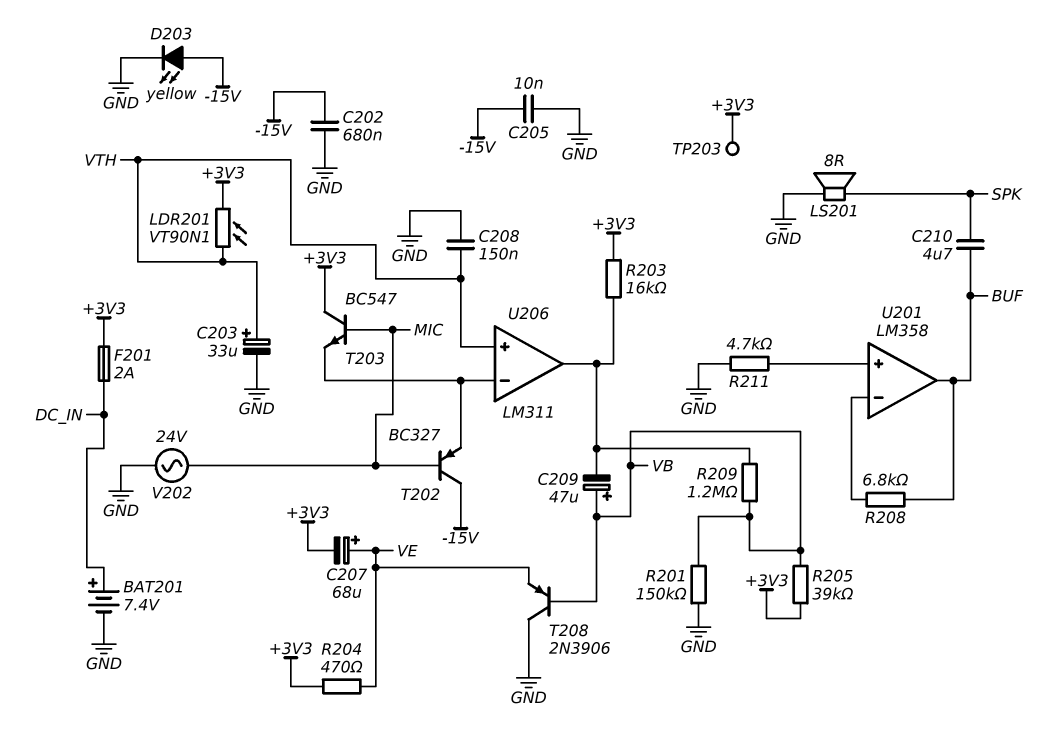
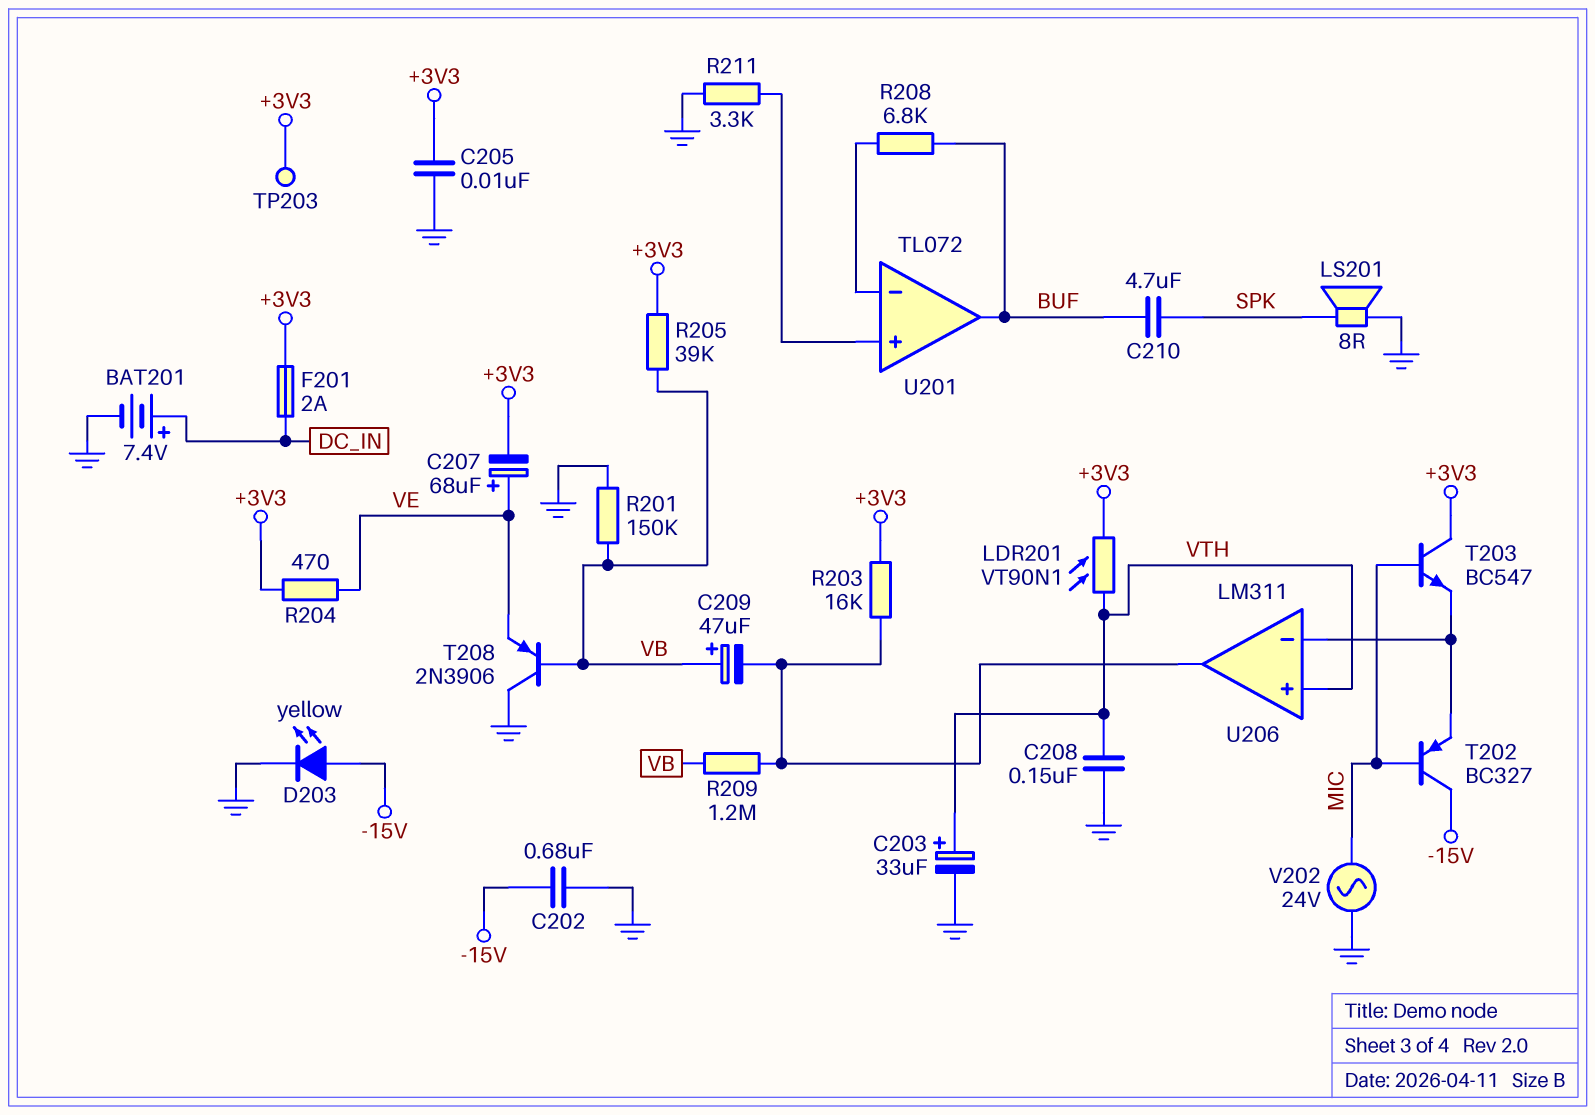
C205: 10nF (-15V, GND) -> 10nF (+3V3, GND)
R211: 4.7k (GND, U201/in+) -> 3.3k (GND, U201/in+)
U201: LM358 -> TL072

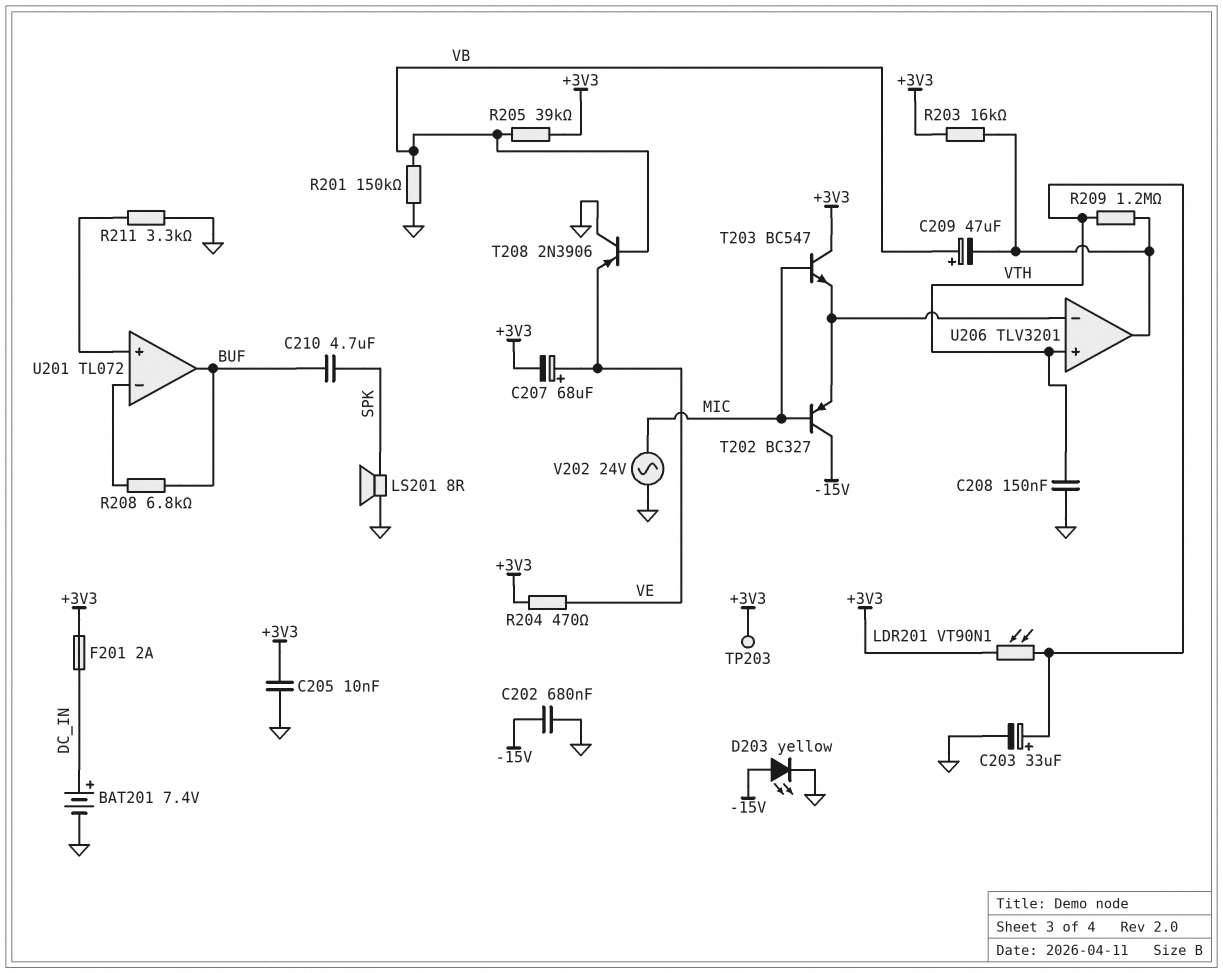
R209: 1.2M (U206/out, VB) -> 1.2M (U206/out, VTH)
U206: LM311 -> TLV3201

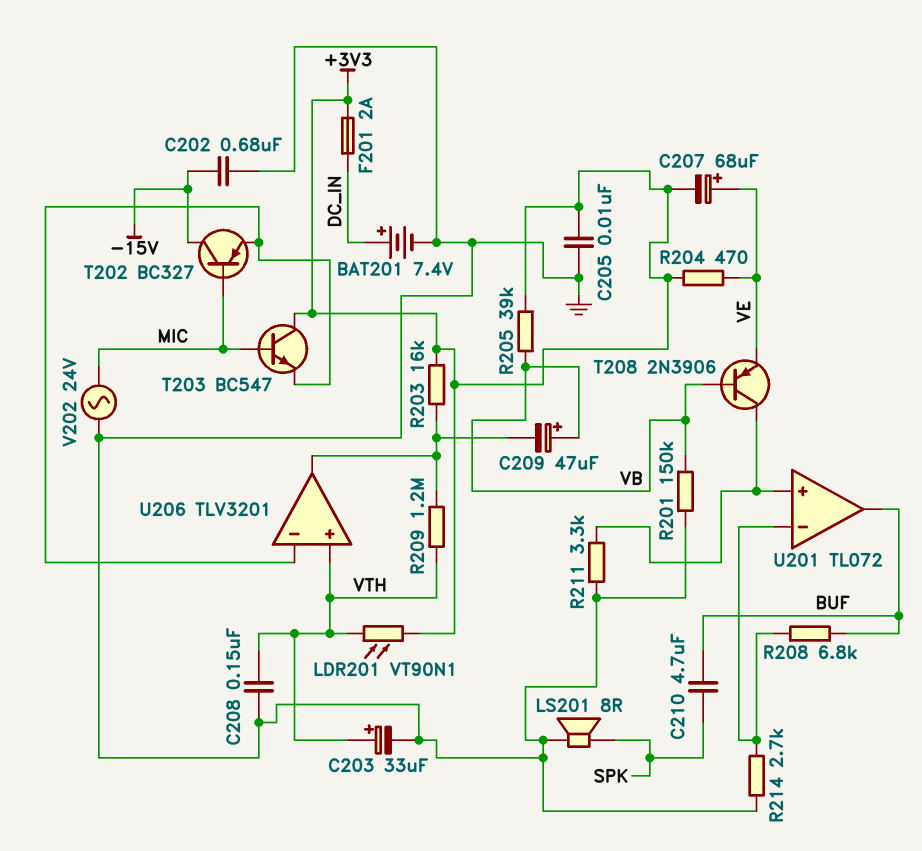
D203: LED yellow (A -15V, K GND) -> none
R214: none -> 2.7k (GND, U201/in-)
T208: PNP 2N3906 (B VB, C GND, E VE) -> PNP 2N3906 (B VB, C U201/in+, E VE)
TP203: test point (+3V3) -> none

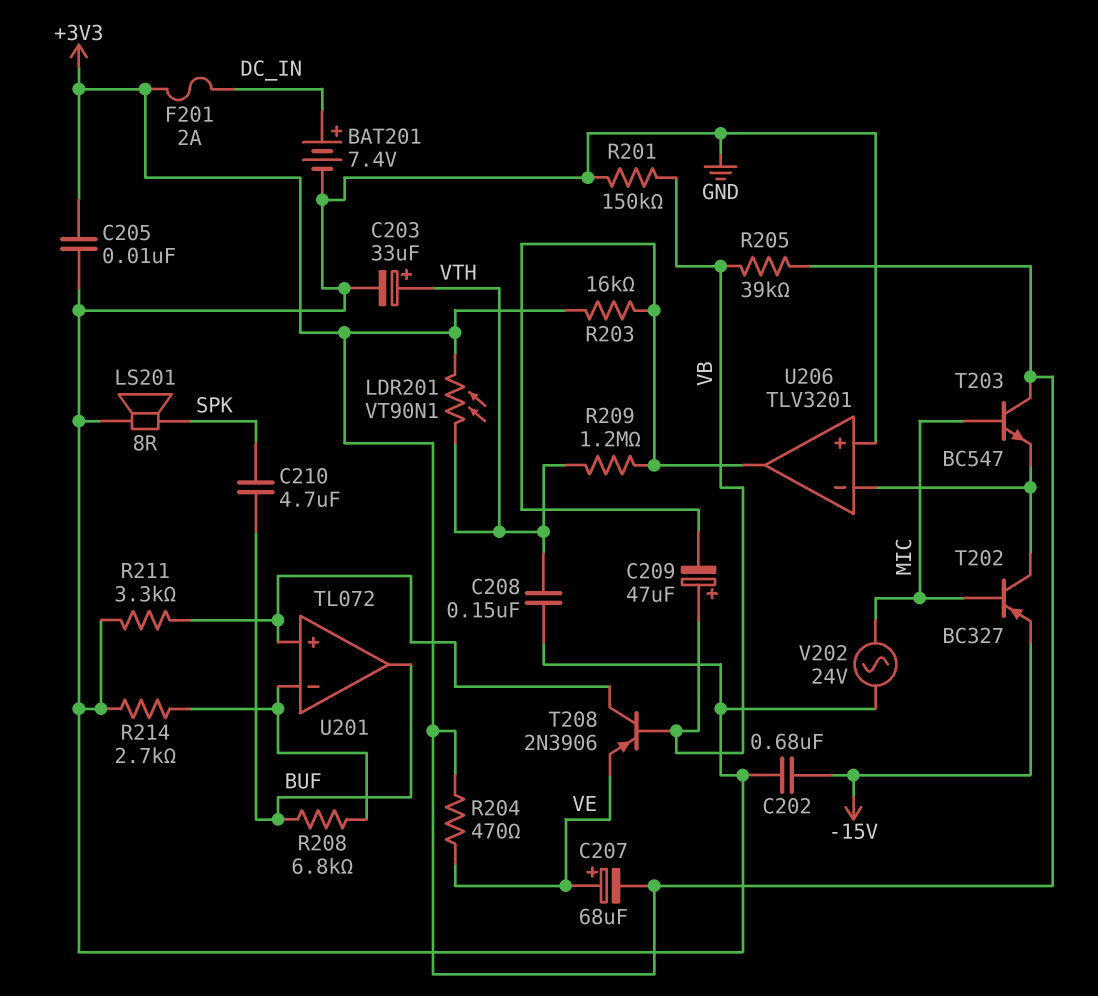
T202: PNP BC327 (B MIC, C -15V, E U206/in-) -> PNP BC327 (B MIC, C U206/in-, E -15V)
U206 pin in+: VTH -> GND

